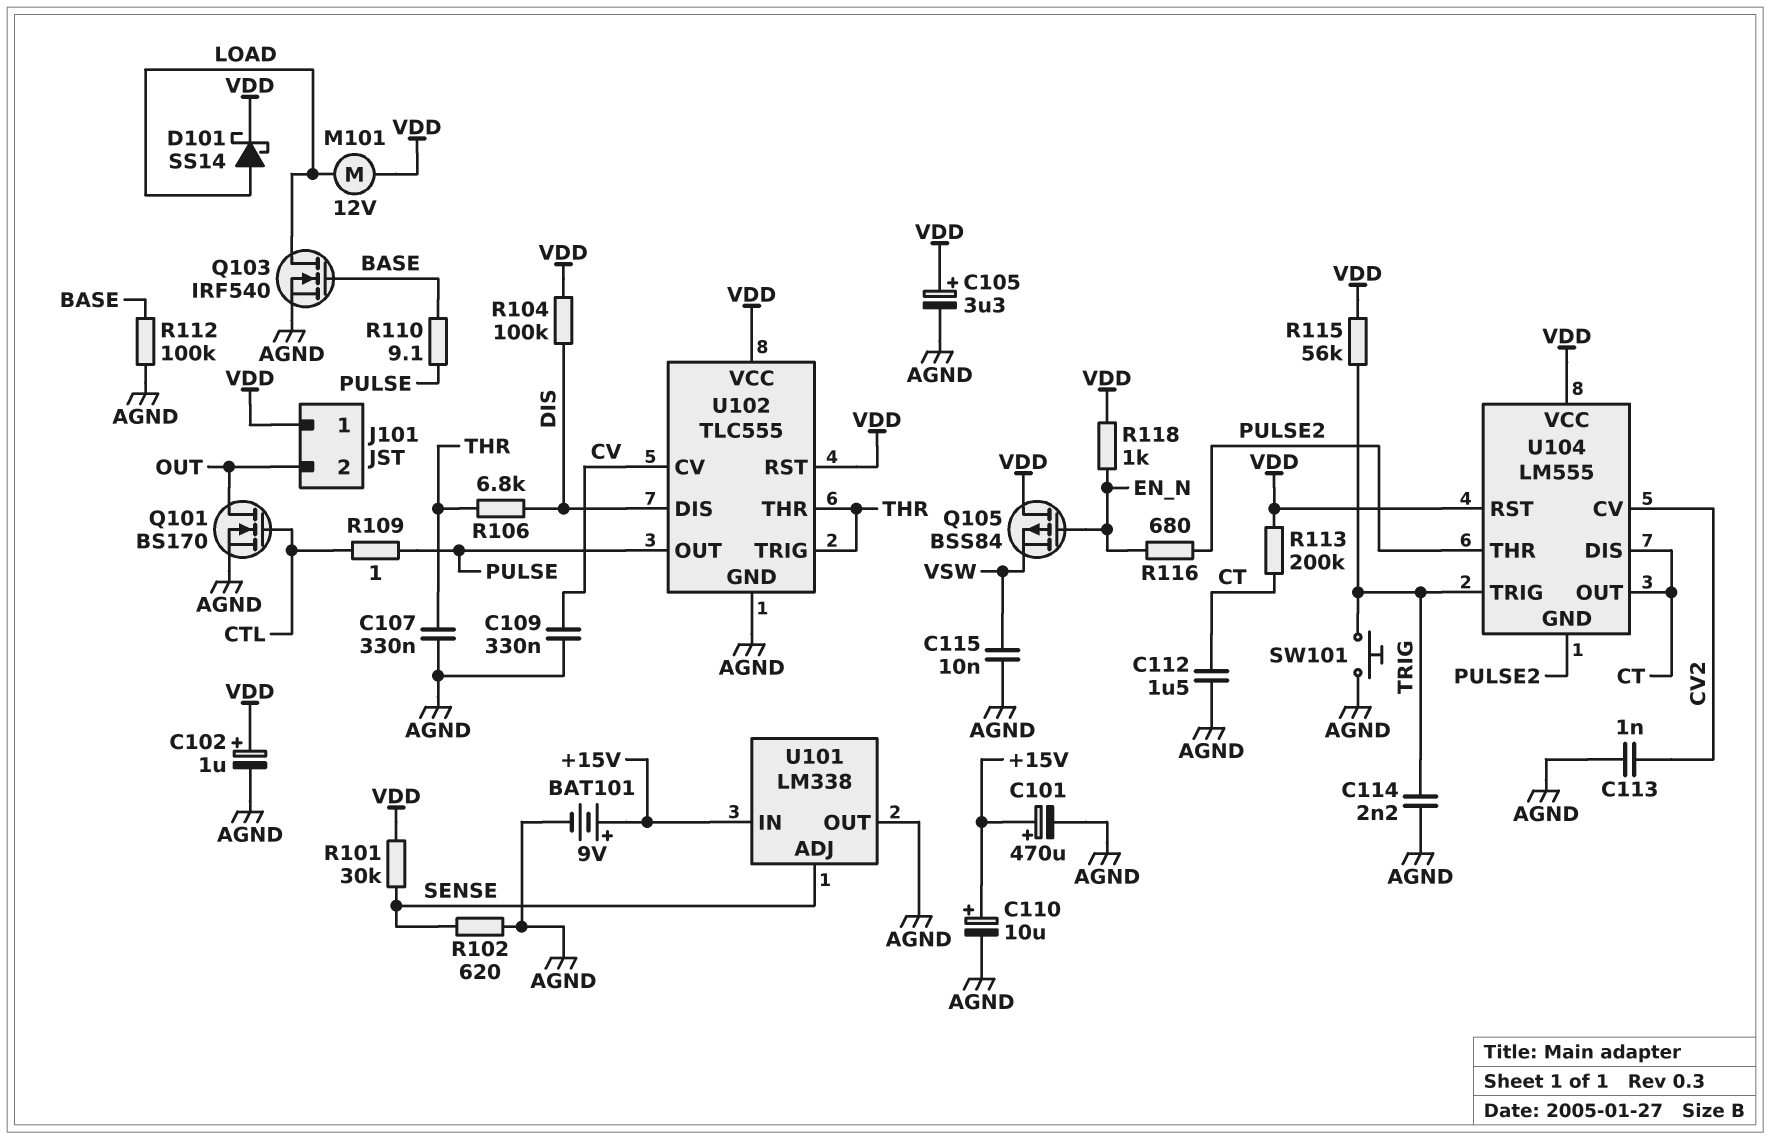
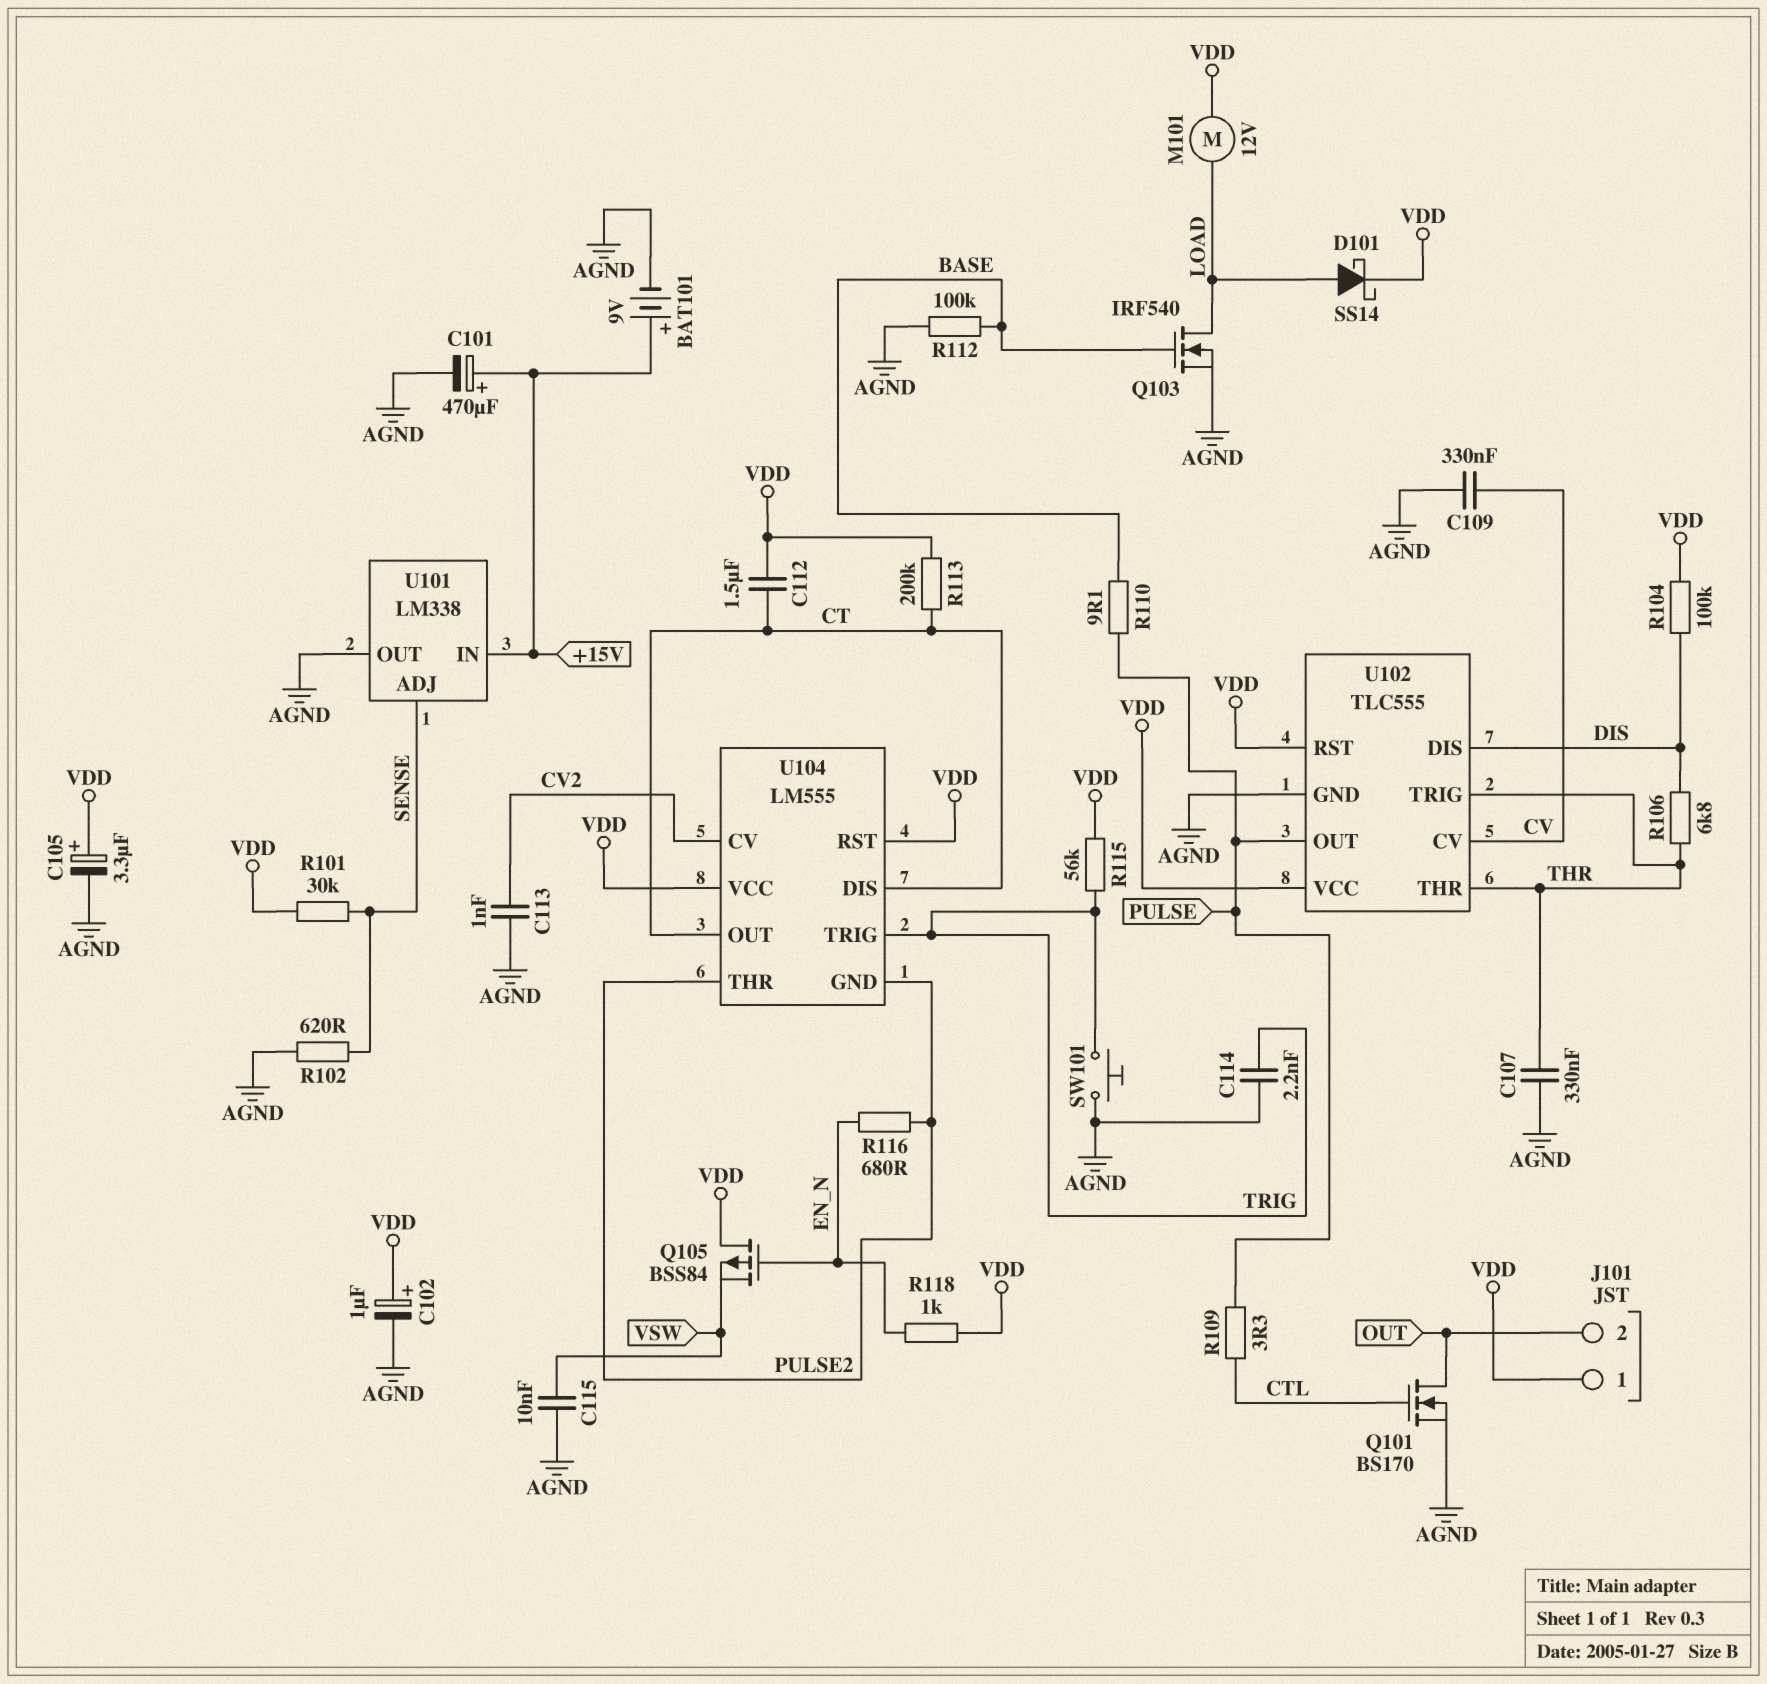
C110: 10uF (plus +15V, minus AGND) -> none
C112: 1.5uF (AGND, CT) -> 1.5uF (CT, VDD)
R109: 1 (CTL, PULSE) -> 3.3 (CTL, PULSE)

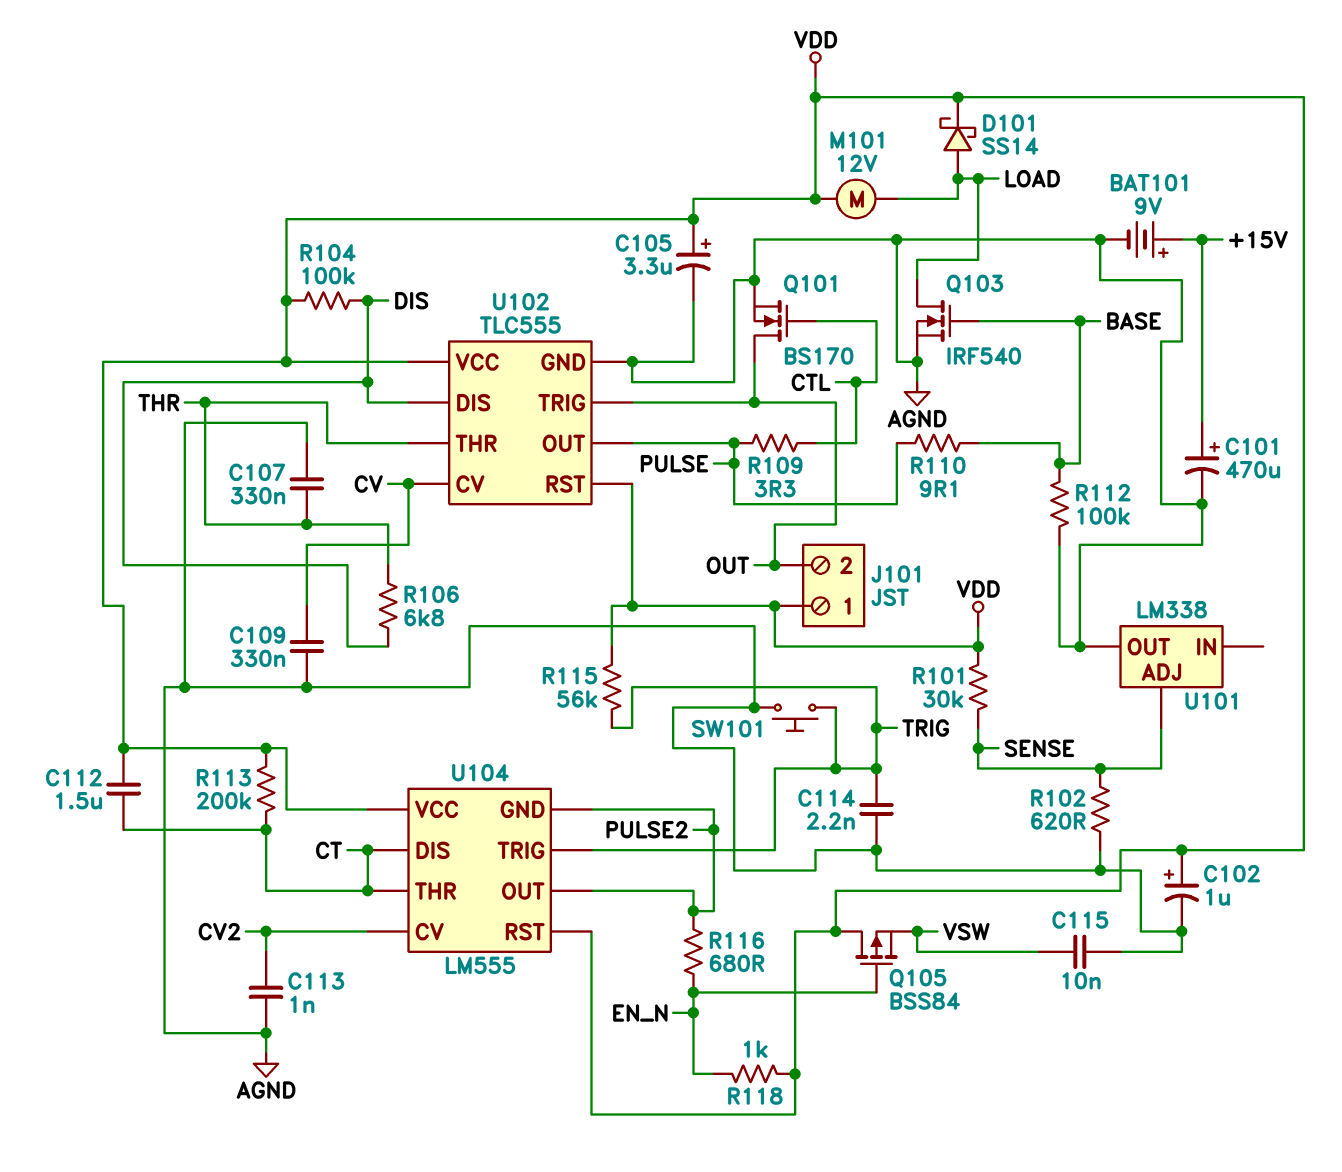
U101 pin IN: +15V -> none
U102 pin TRIG: THR -> OUT
U104 pin OUT: CT -> PULSE2
U104 pin THR: PULSE2 -> CT

